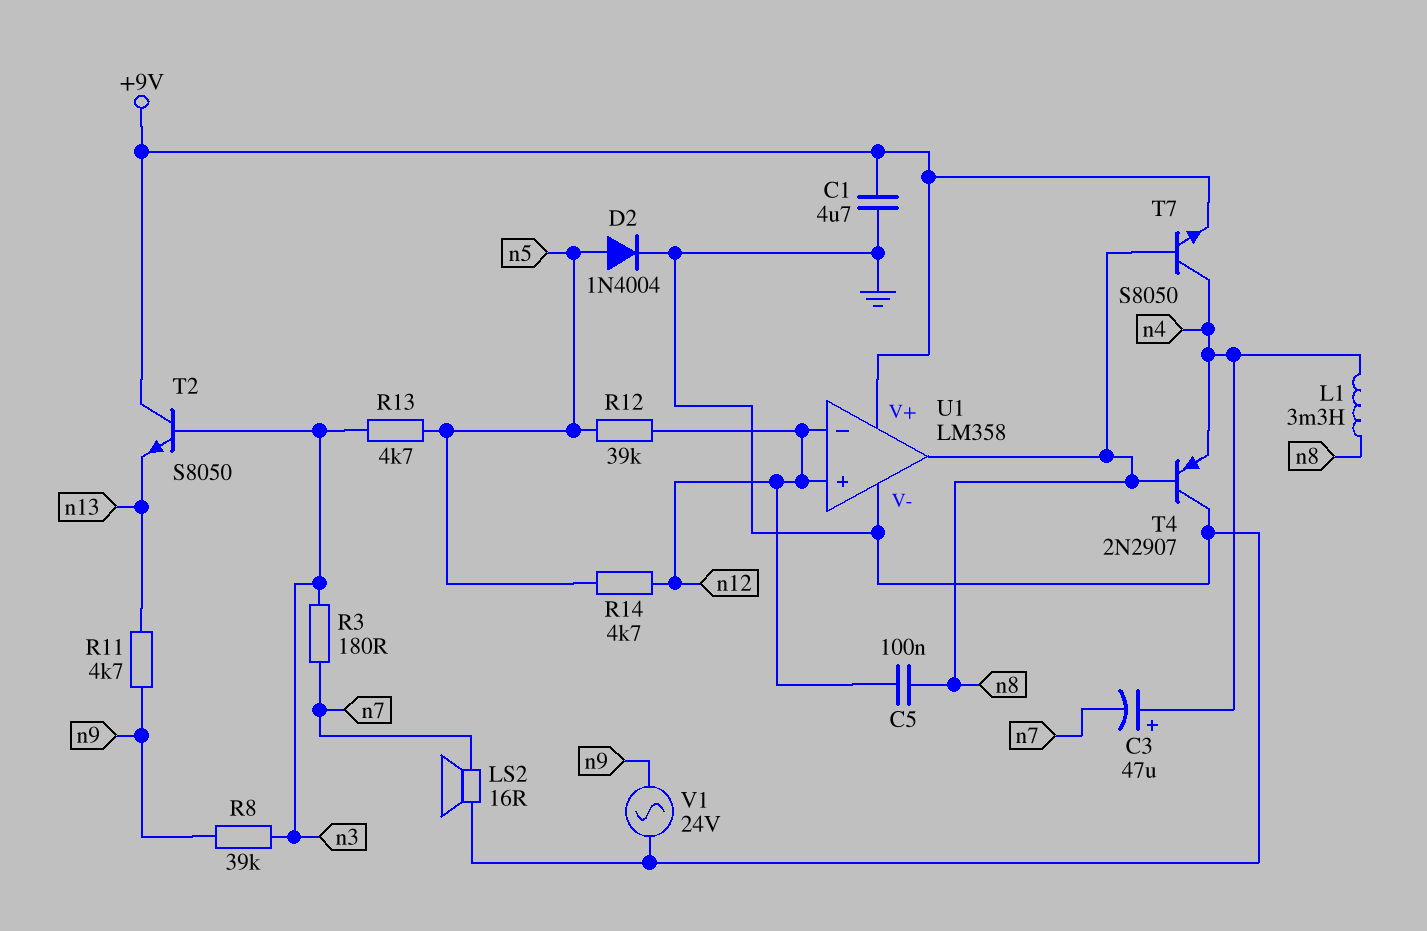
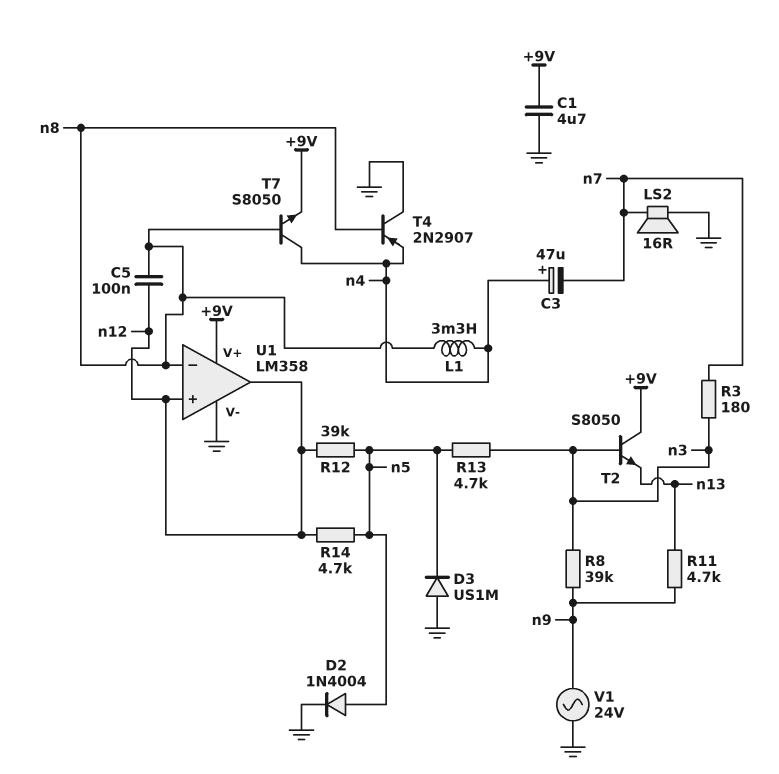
D3: none -> diode US1M (A GND, K n5)
U1 pin in-: n12 -> n8
U1 pin out: n8 -> n12

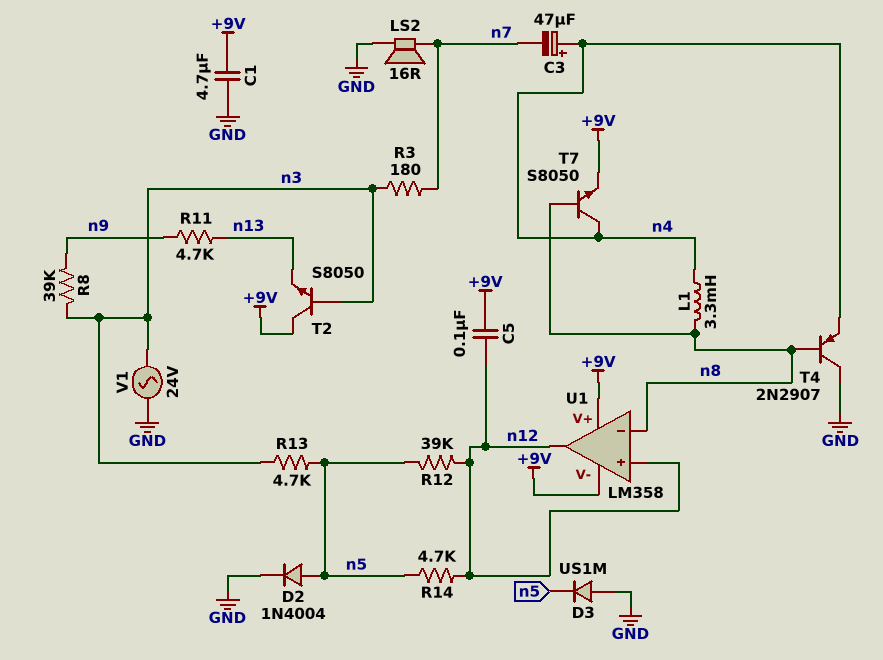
C5: 100nF (n8, n12) -> 100nF (+9V, n12)
U1 pin V-: GND -> +9V
V1: AC 24V (GND, n9) -> AC 24V (GND, n3)

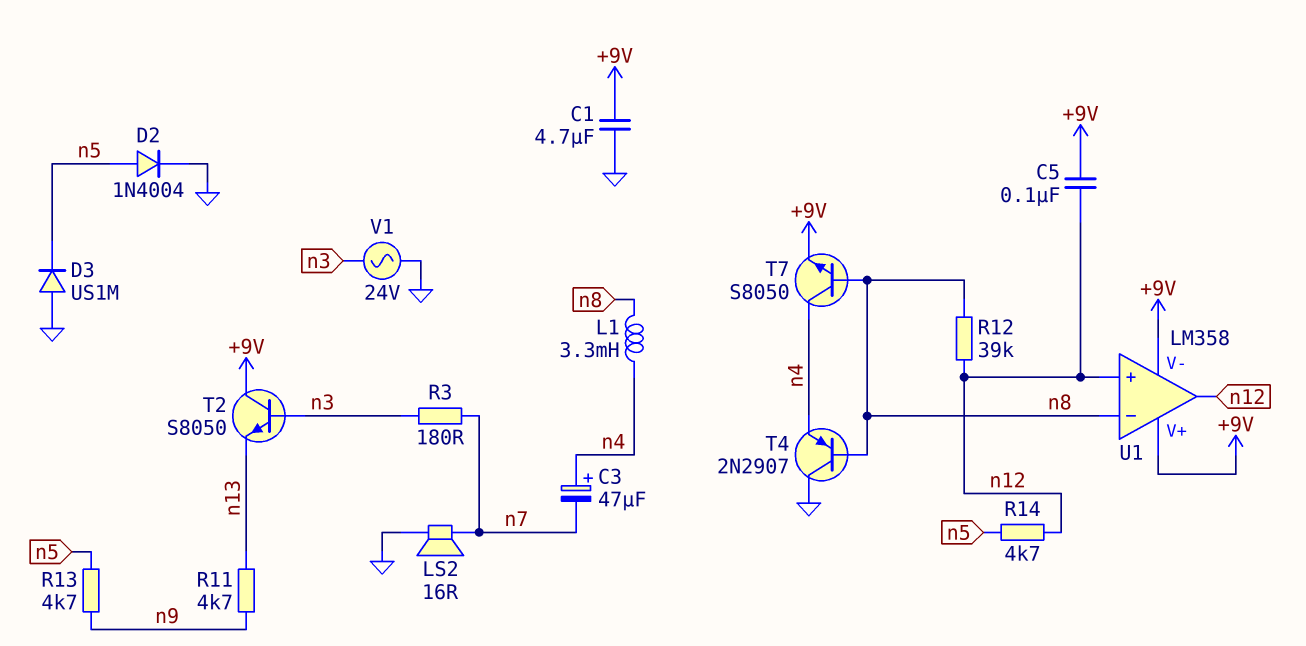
R8: 39k (n3, n9) -> none
R12: 39k (n5, n12) -> 39k (n8, n12)
R13: 4.7k (n3, n5) -> 4.7k (n5, n9)

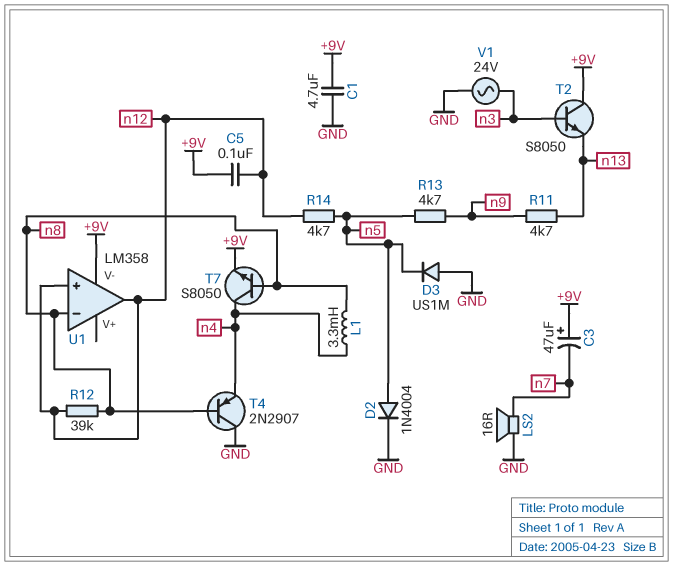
C3: 47uF (plus n4, minus n7) -> 47uF (plus +9V, minus n7)
R3: 180 (n3, n7) -> none
U1 pin V+: +9V -> none

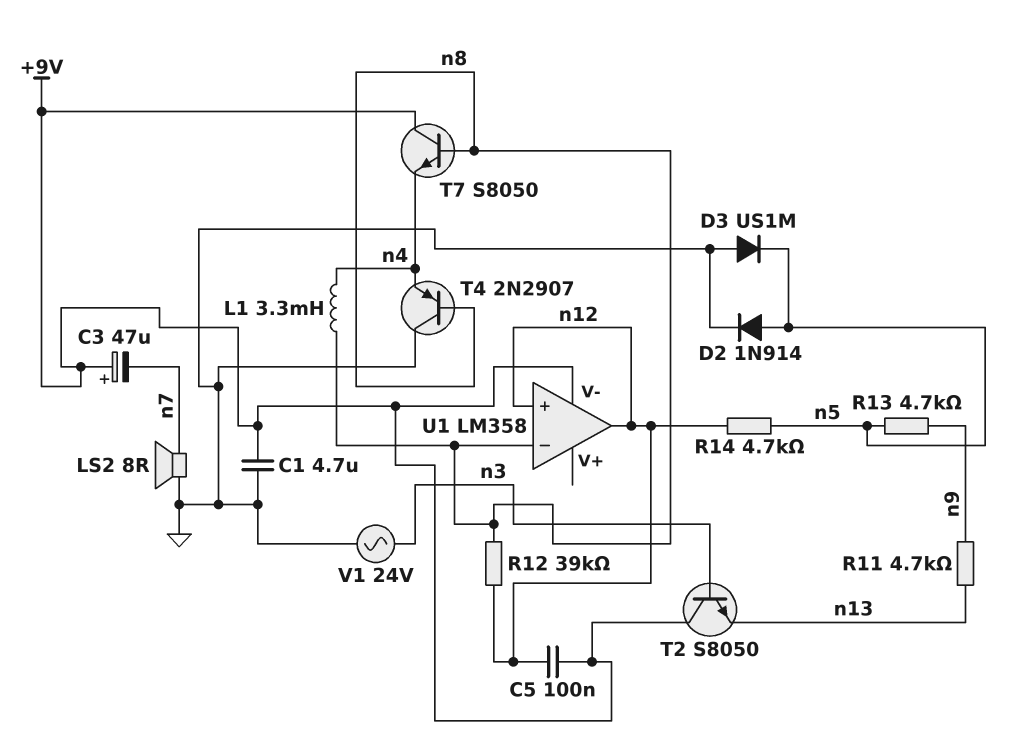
D2: diode 1N4004 (A n5, K GND) -> diode 1N914 (A n5, K GND)
LS2: speaker 16R (GND, n7) -> speaker 8R (GND, n7)
T7: NPN S8050 (B n8, C n4, E +9V) -> NPN S8050 (B n8, C +9V, E n4)

